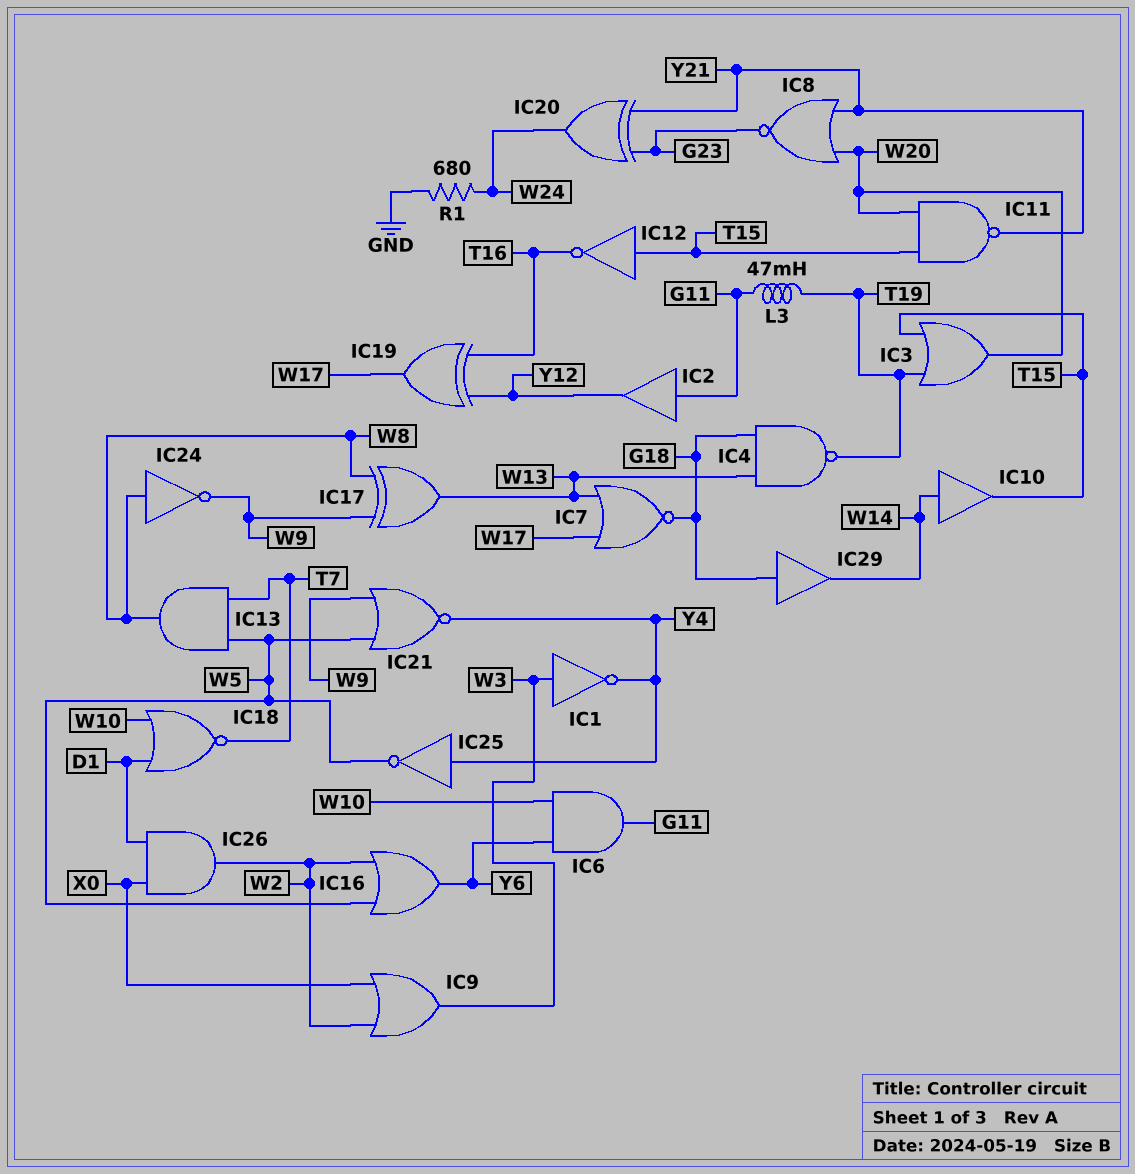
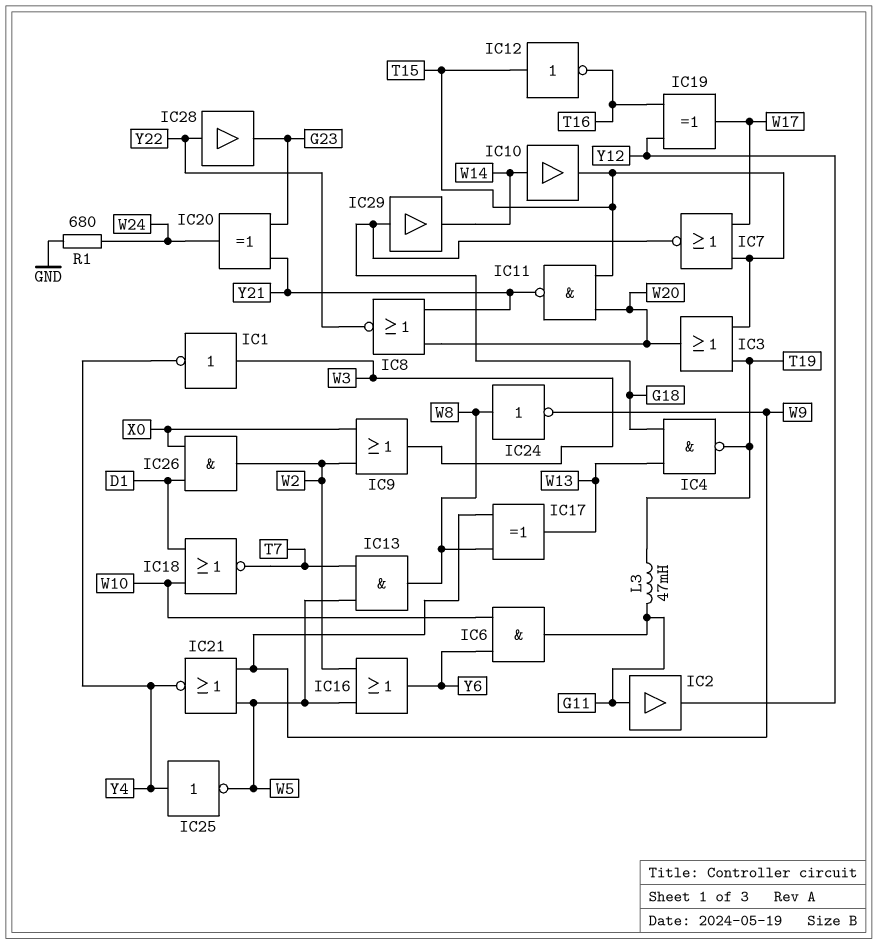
IC7: NOR (in W13, in W17, out G18) -> NOR (in T15, in W17, out G18)
IC8: NOR (in W20, in Y21, out G23) -> NOR (in W20, in Y21, out Y22)
IC28: none -> buffer (in Y22, out G23)

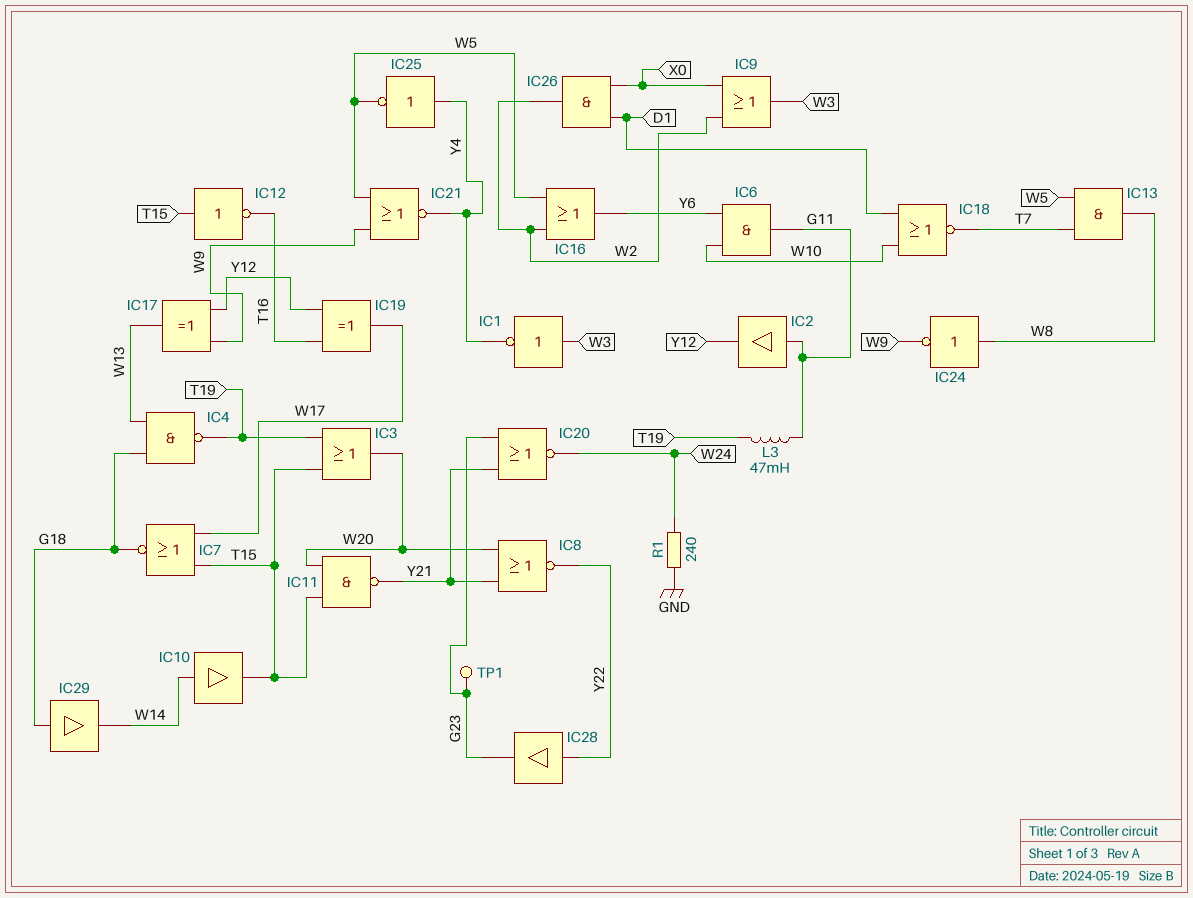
IC17: XOR (in W8, in W9, out W13) -> XOR (in W9, in Y12, out W13)
IC20: XOR (in G23, in Y21, out W24) -> NOR (in G23, in Y21, out W24)
R1: 680 (GND, W24) -> 240 (GND, W24)
TP1: none -> test point (G23)

